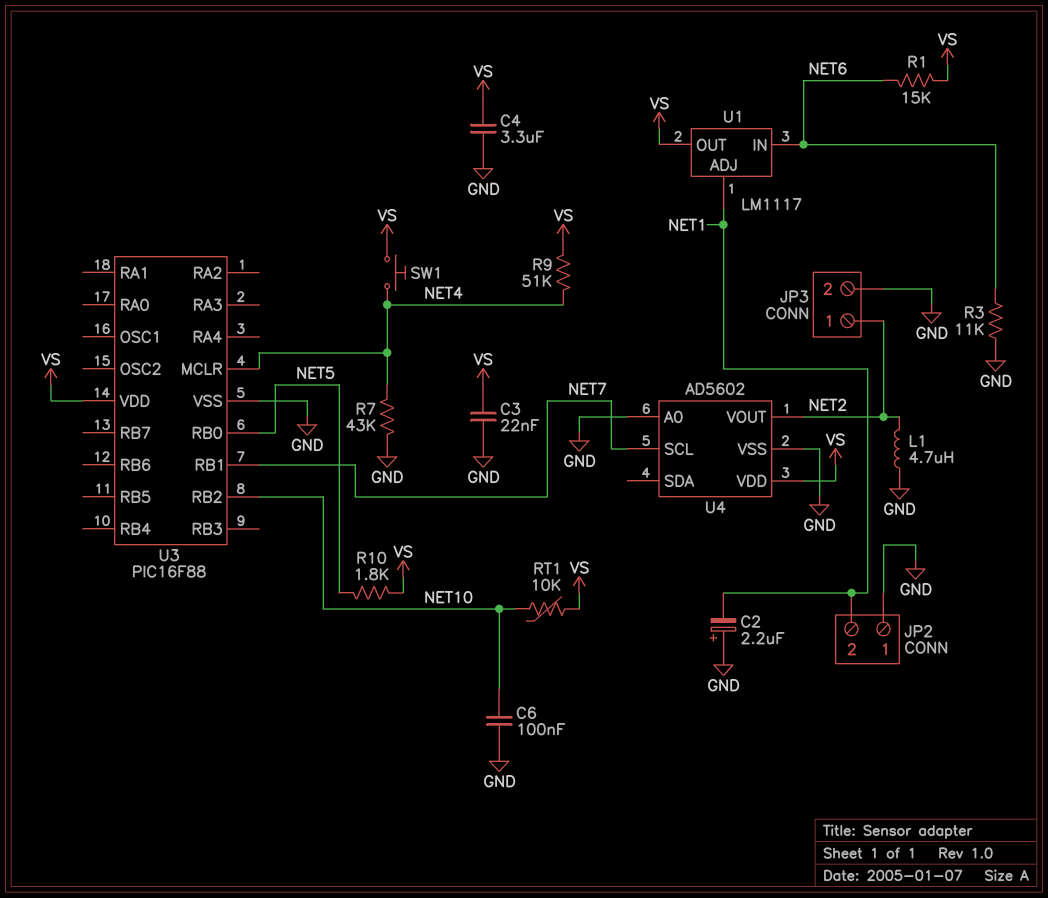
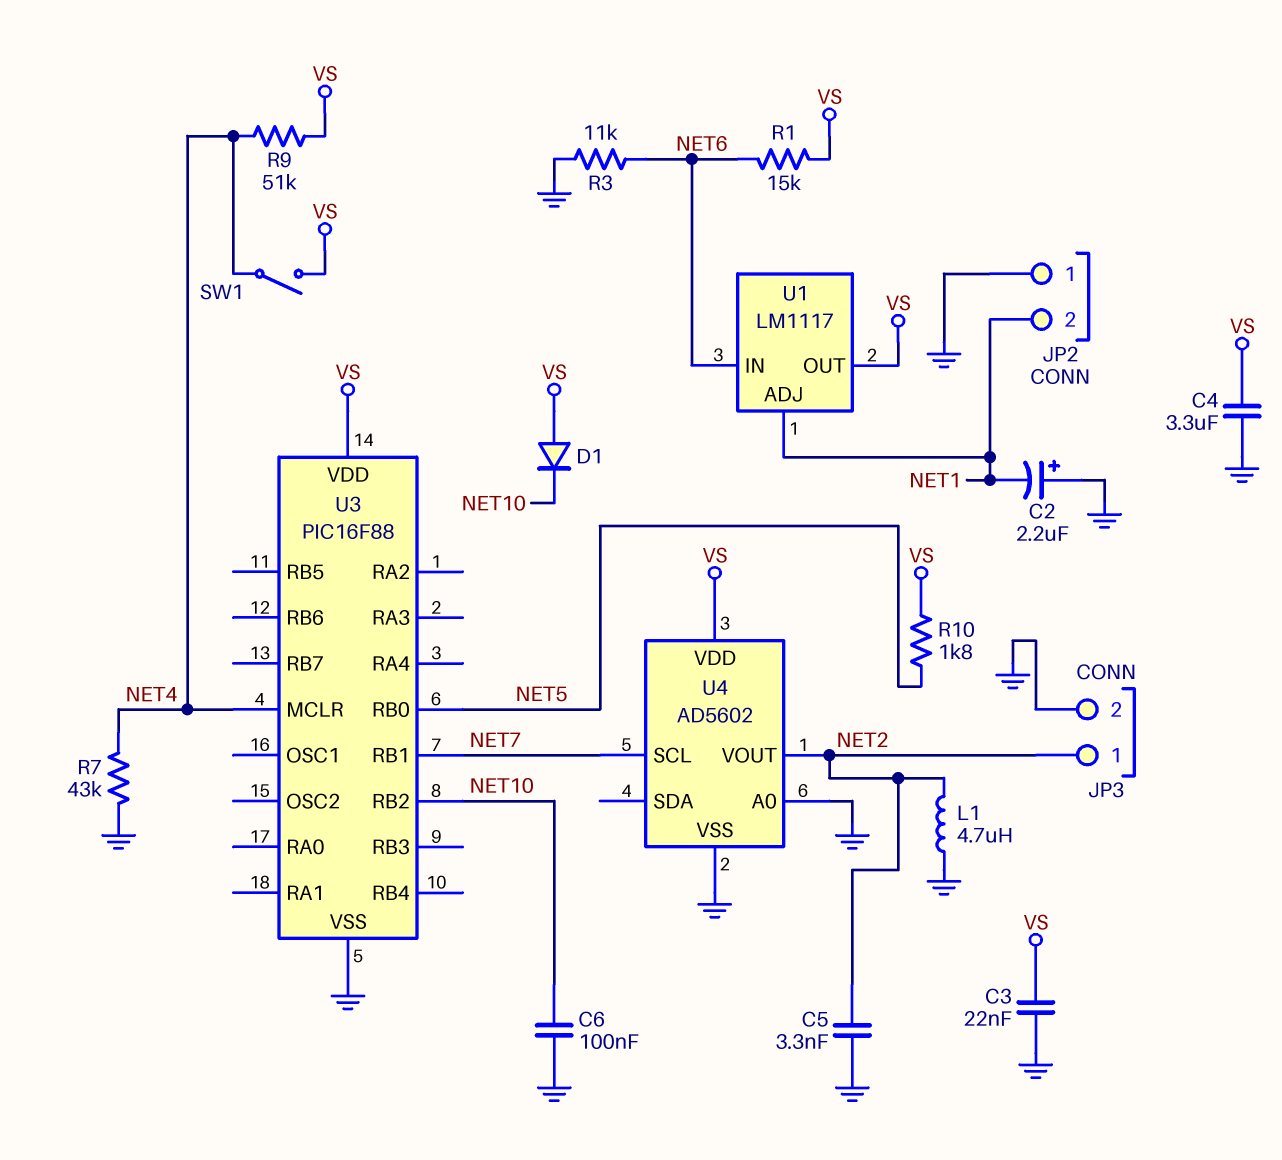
C5: none -> 3.3nF (GND, NET2)
D1: none -> diode (A VS, K NET10)
RT1: 10k (NET10, VS) -> none
SW1: button (NET4, VS) -> switch (NET4, VS)

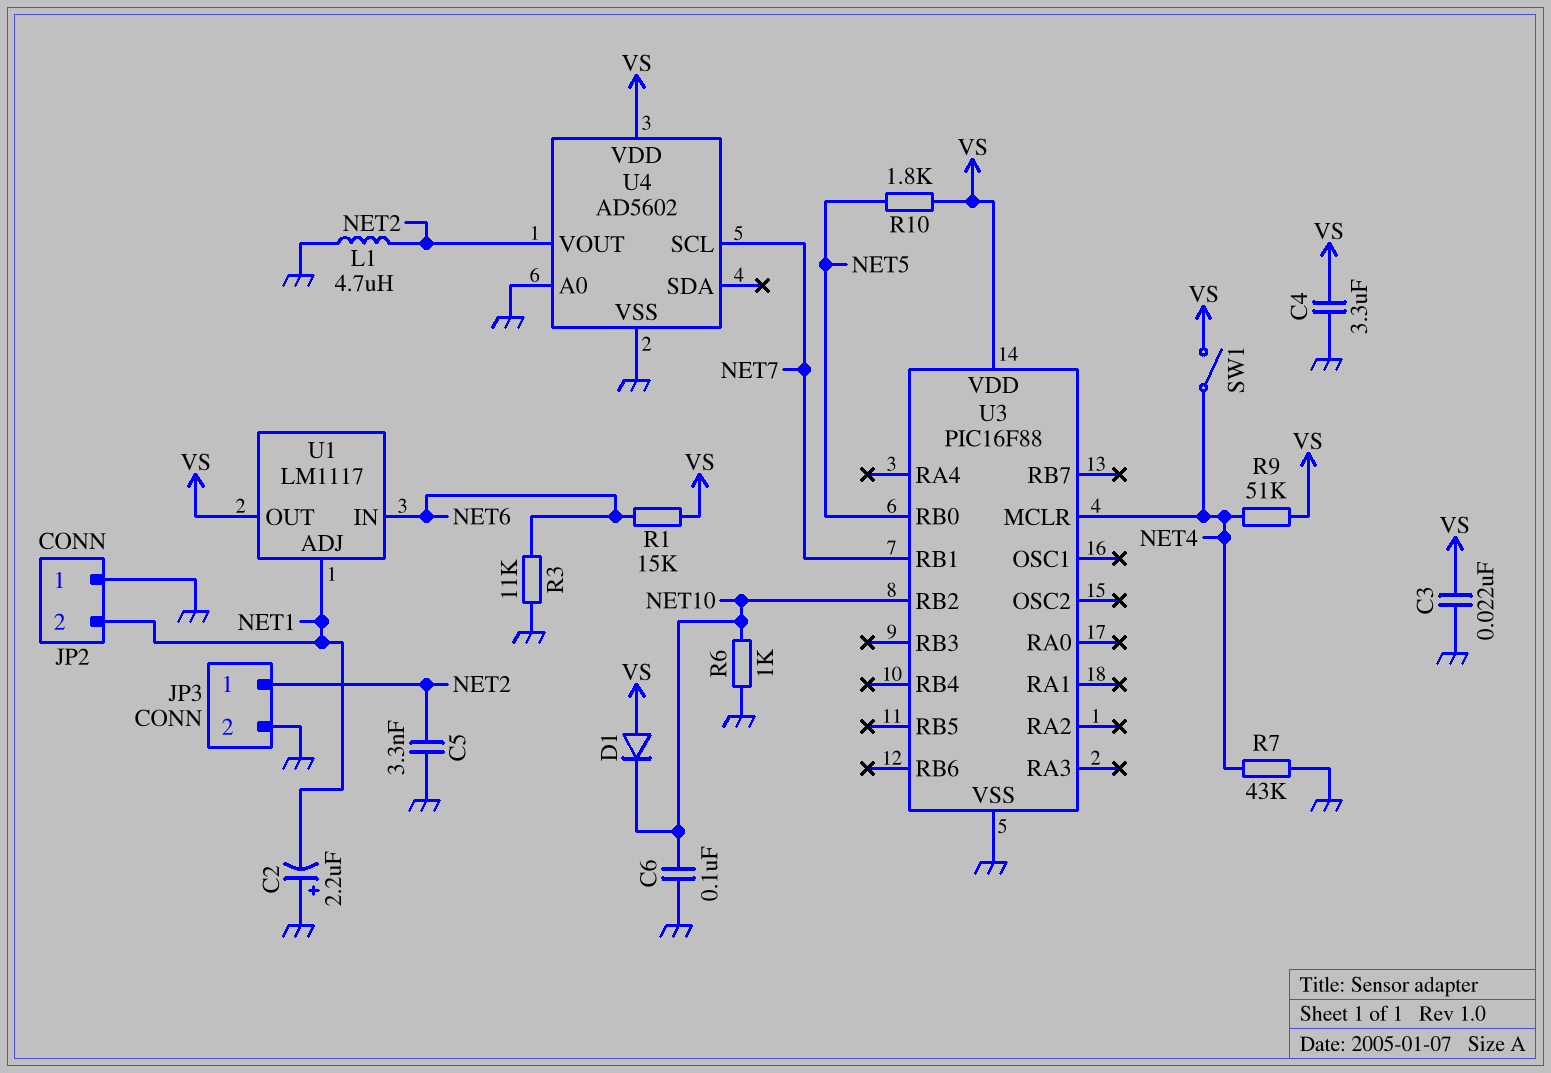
R6: none -> 1k (GND, NET10)

